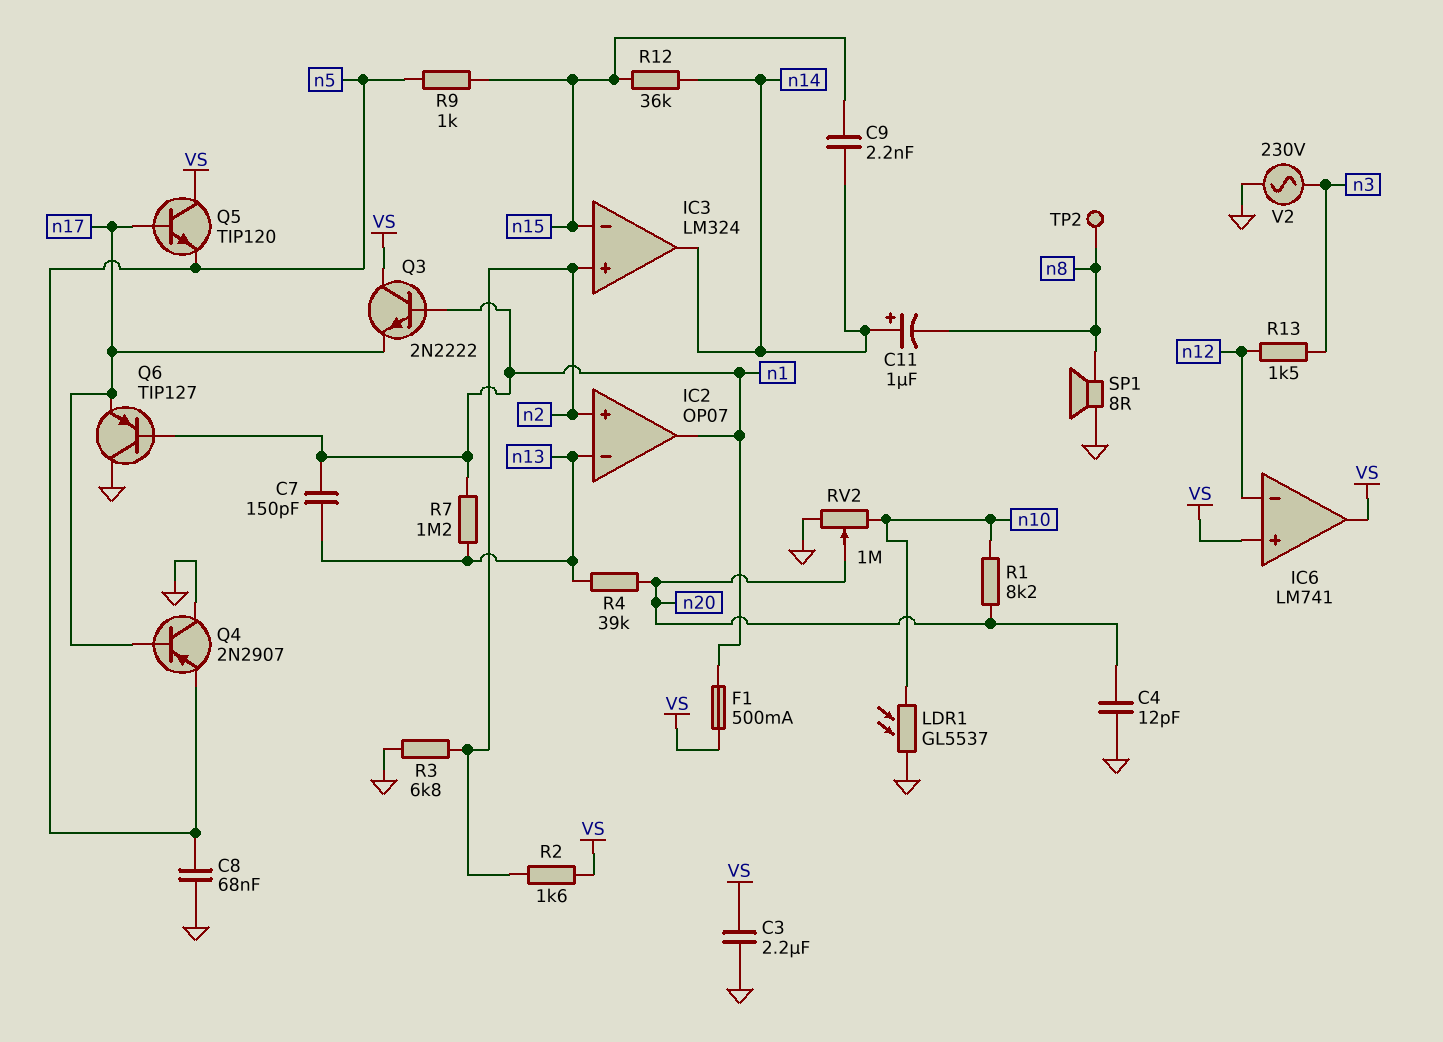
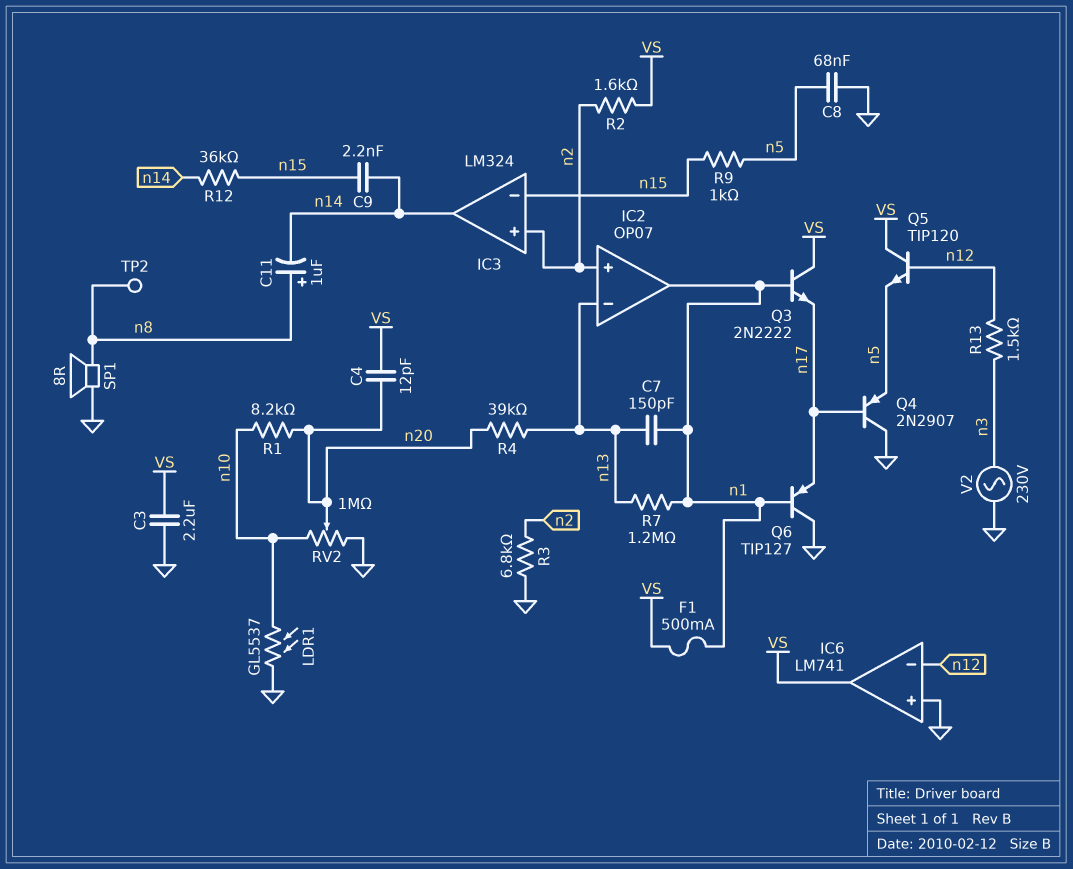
C4: 12pF (GND, n20) -> 12pF (VS, n20)
C11: 1uF (plus n14, minus n8) -> 1uF (plus n8, minus n14)
IC6 pin in+: VS -> GND
Q5: NPN TIP120 (B n17, C VS, E n5) -> NPN TIP120 (B n12, C VS, E n5)

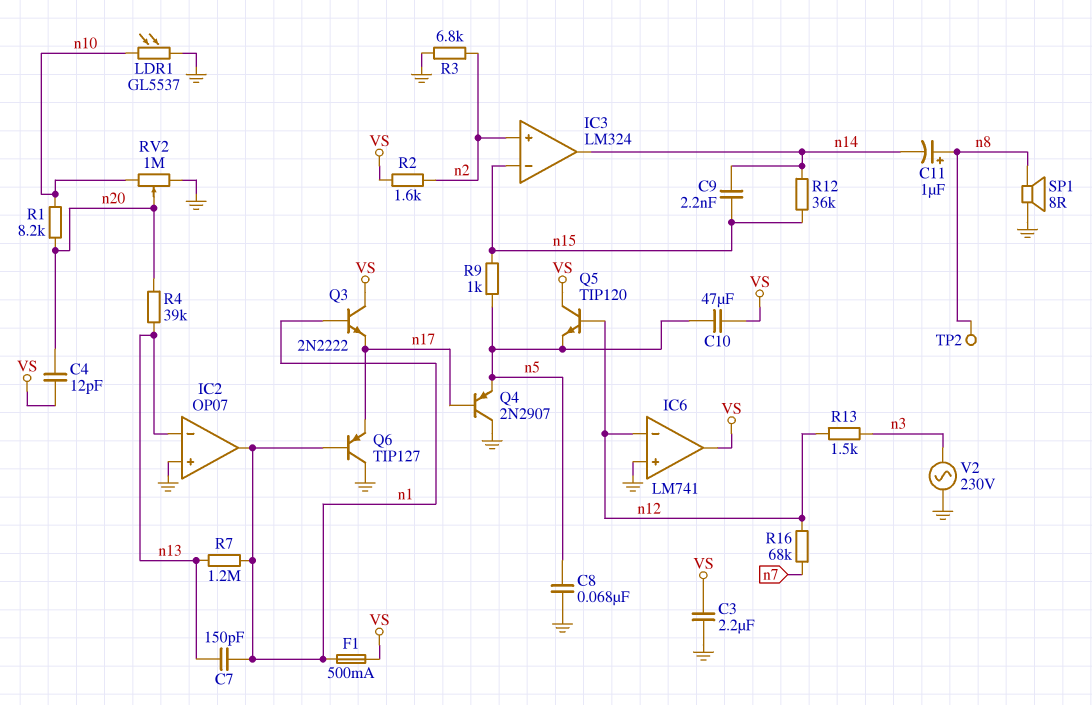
C10: none -> 47uF (VS, n5)
IC2 pin in+: n2 -> GND
R16: none -> 68k (n7, n12)

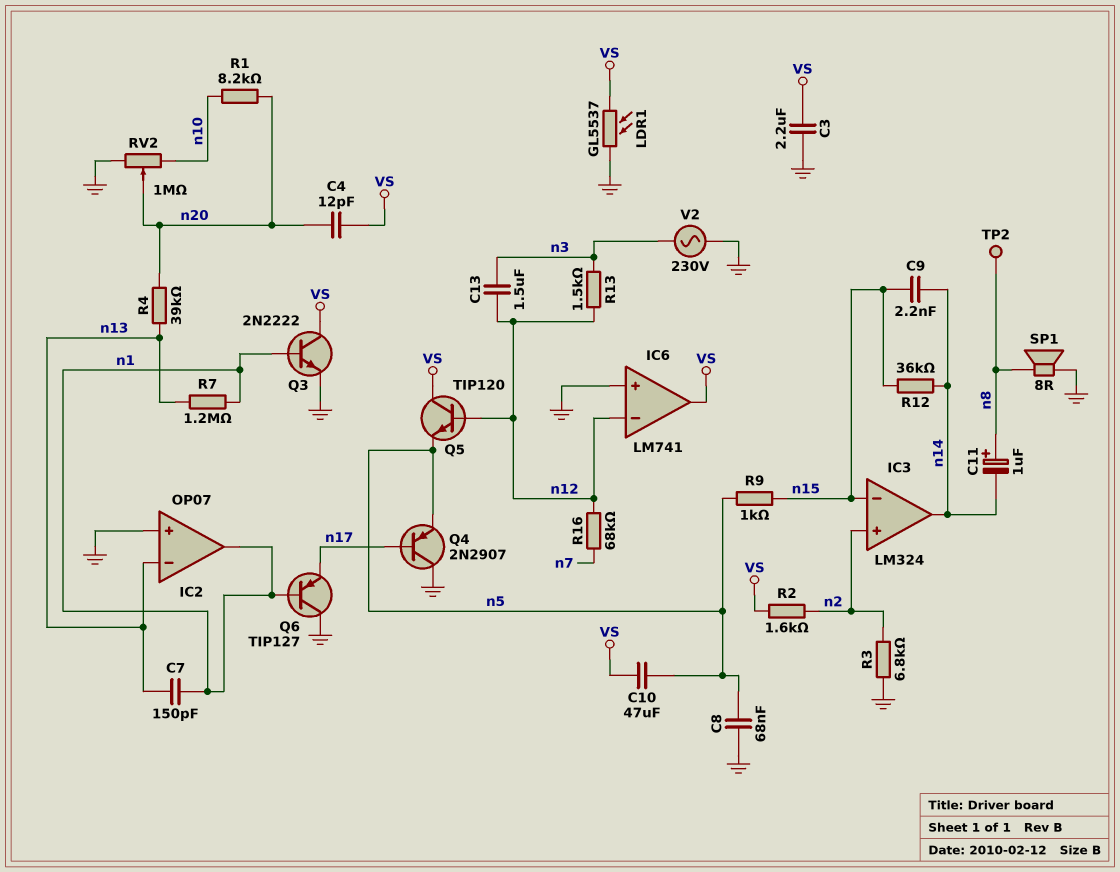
C13: none -> 1.5uF (n3, n12)
F1: 500mA (VS, n1) -> none
LDR1: GL5537 (GND, n10) -> GL5537 (GND, VS)
Q3: NPN 2N2222 (B n1, C VS, E n17) -> NPN 2N2222 (B n1, C VS, E GND)

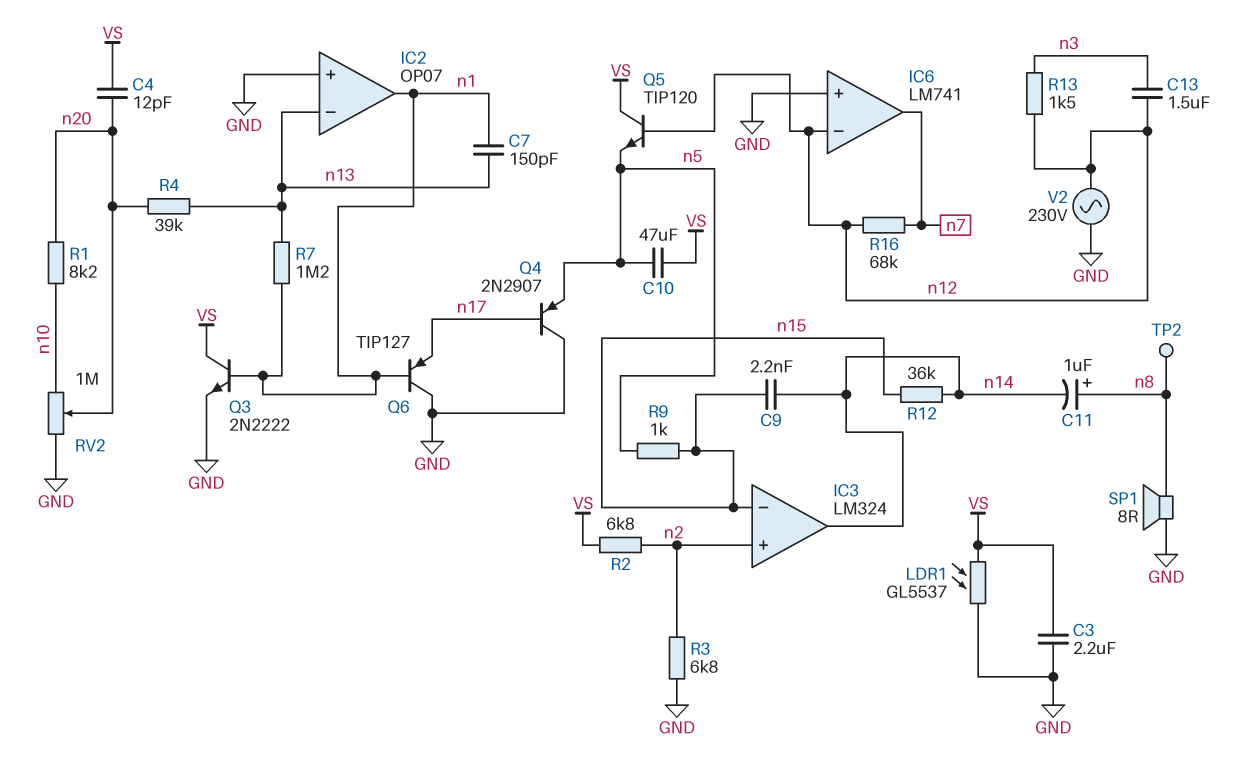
C8: 68nF (GND, n5) -> none
IC6 pin out: VS -> n7
R2: 1.6k (VS, n2) -> 6.8k (VS, n2)
V2: AC 230V (GND, n3) -> AC 230V (GND, n12)

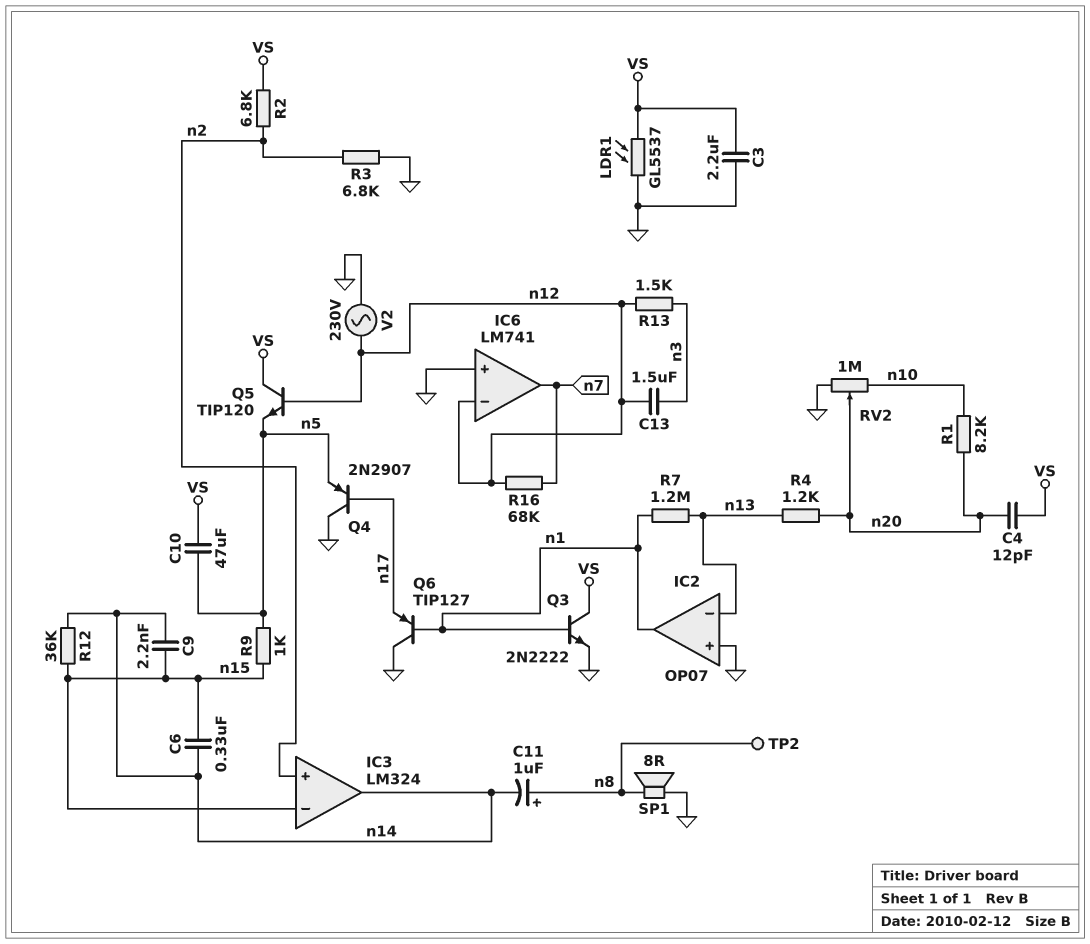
C6: none -> 330nF (n14, n15)
C7: 150pF (n1, n13) -> none
R4: 39k (n13, n20) -> 1.2k (n13, n20)

